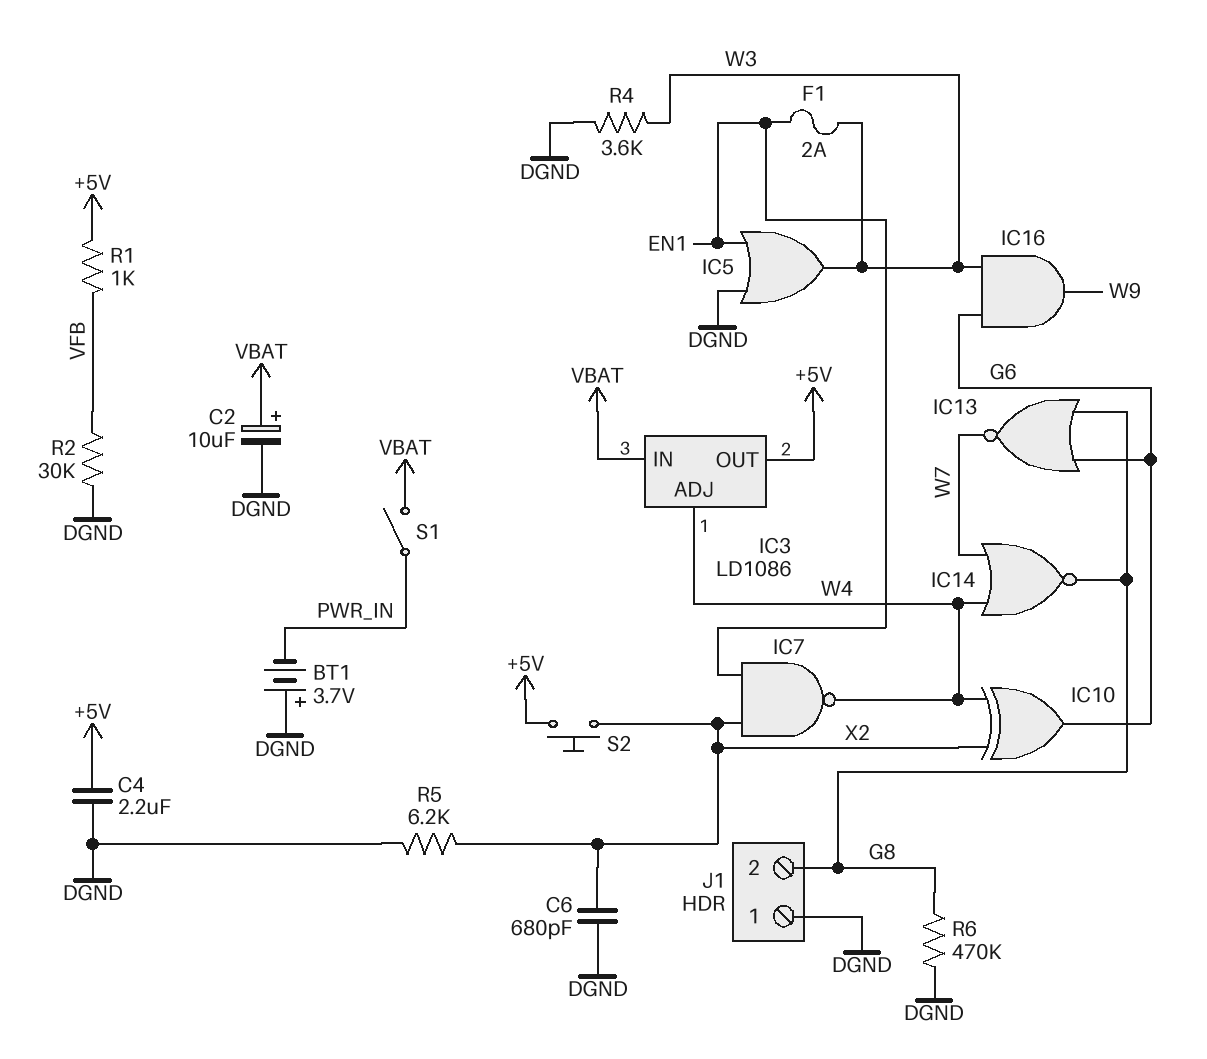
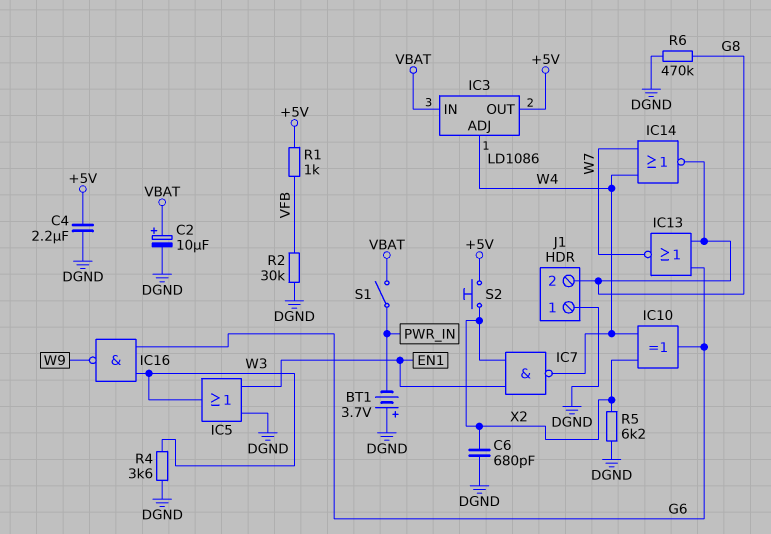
F1: 2A (EN1, W3) -> none
IC16: AND (in G6, in W3, out W9) -> NAND (in G6, in W3, out W9)

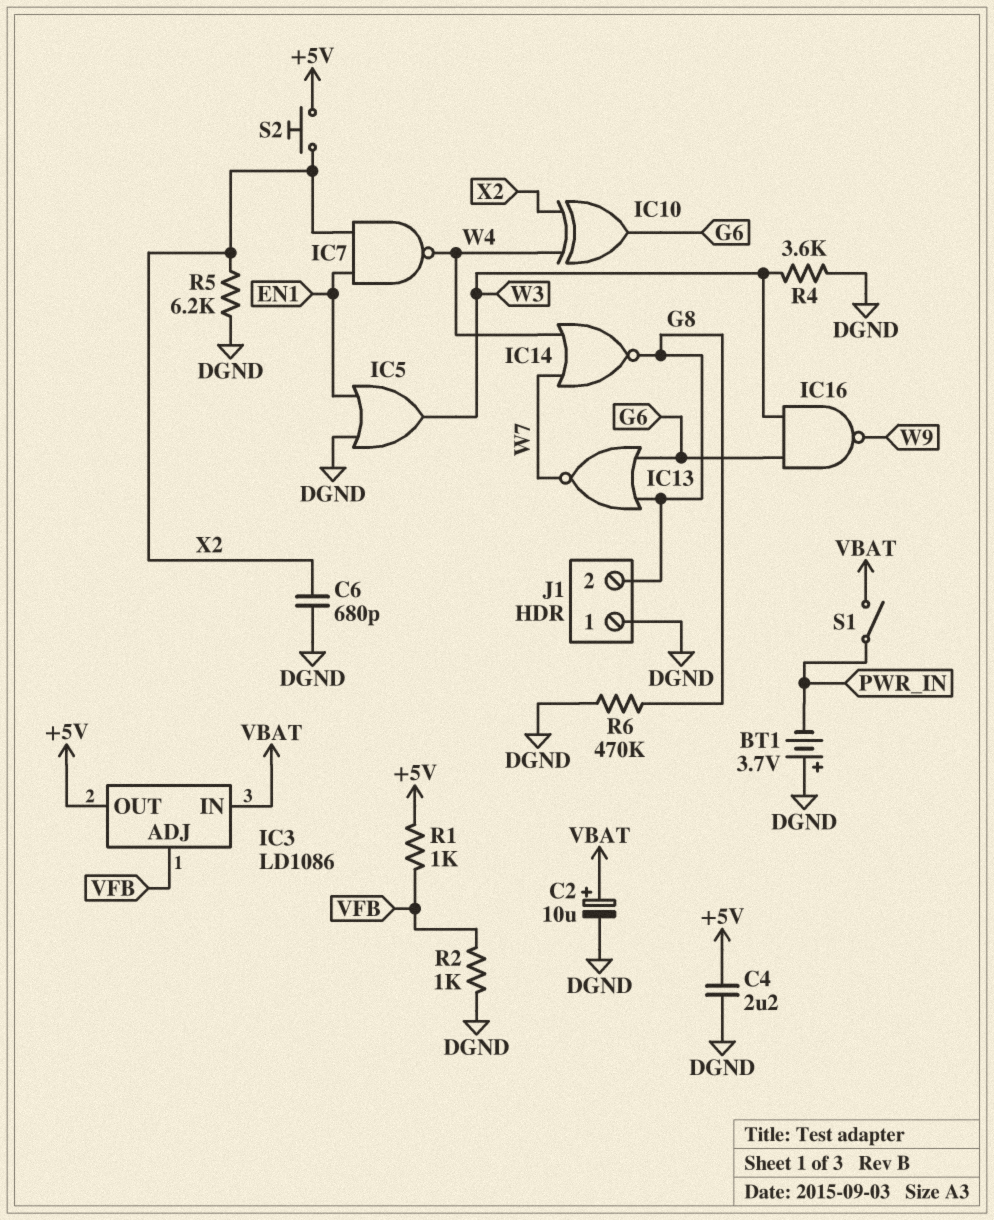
IC3 pin ADJ: W4 -> VFB
R2: 30k (DGND, VFB) -> 1k (DGND, VFB)

